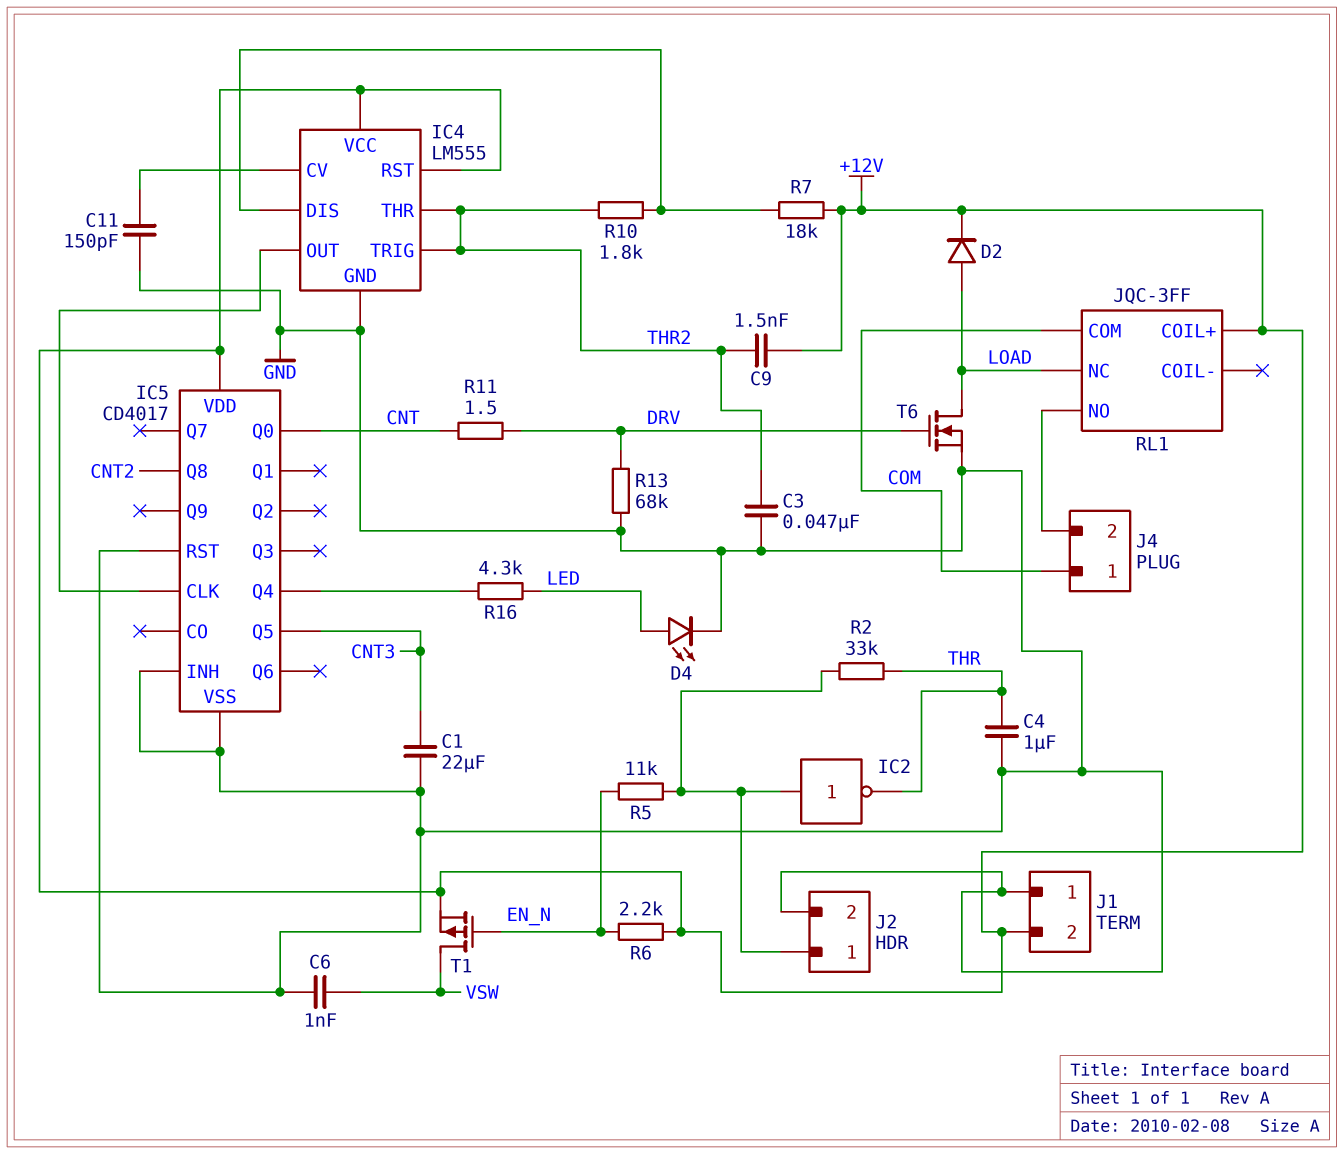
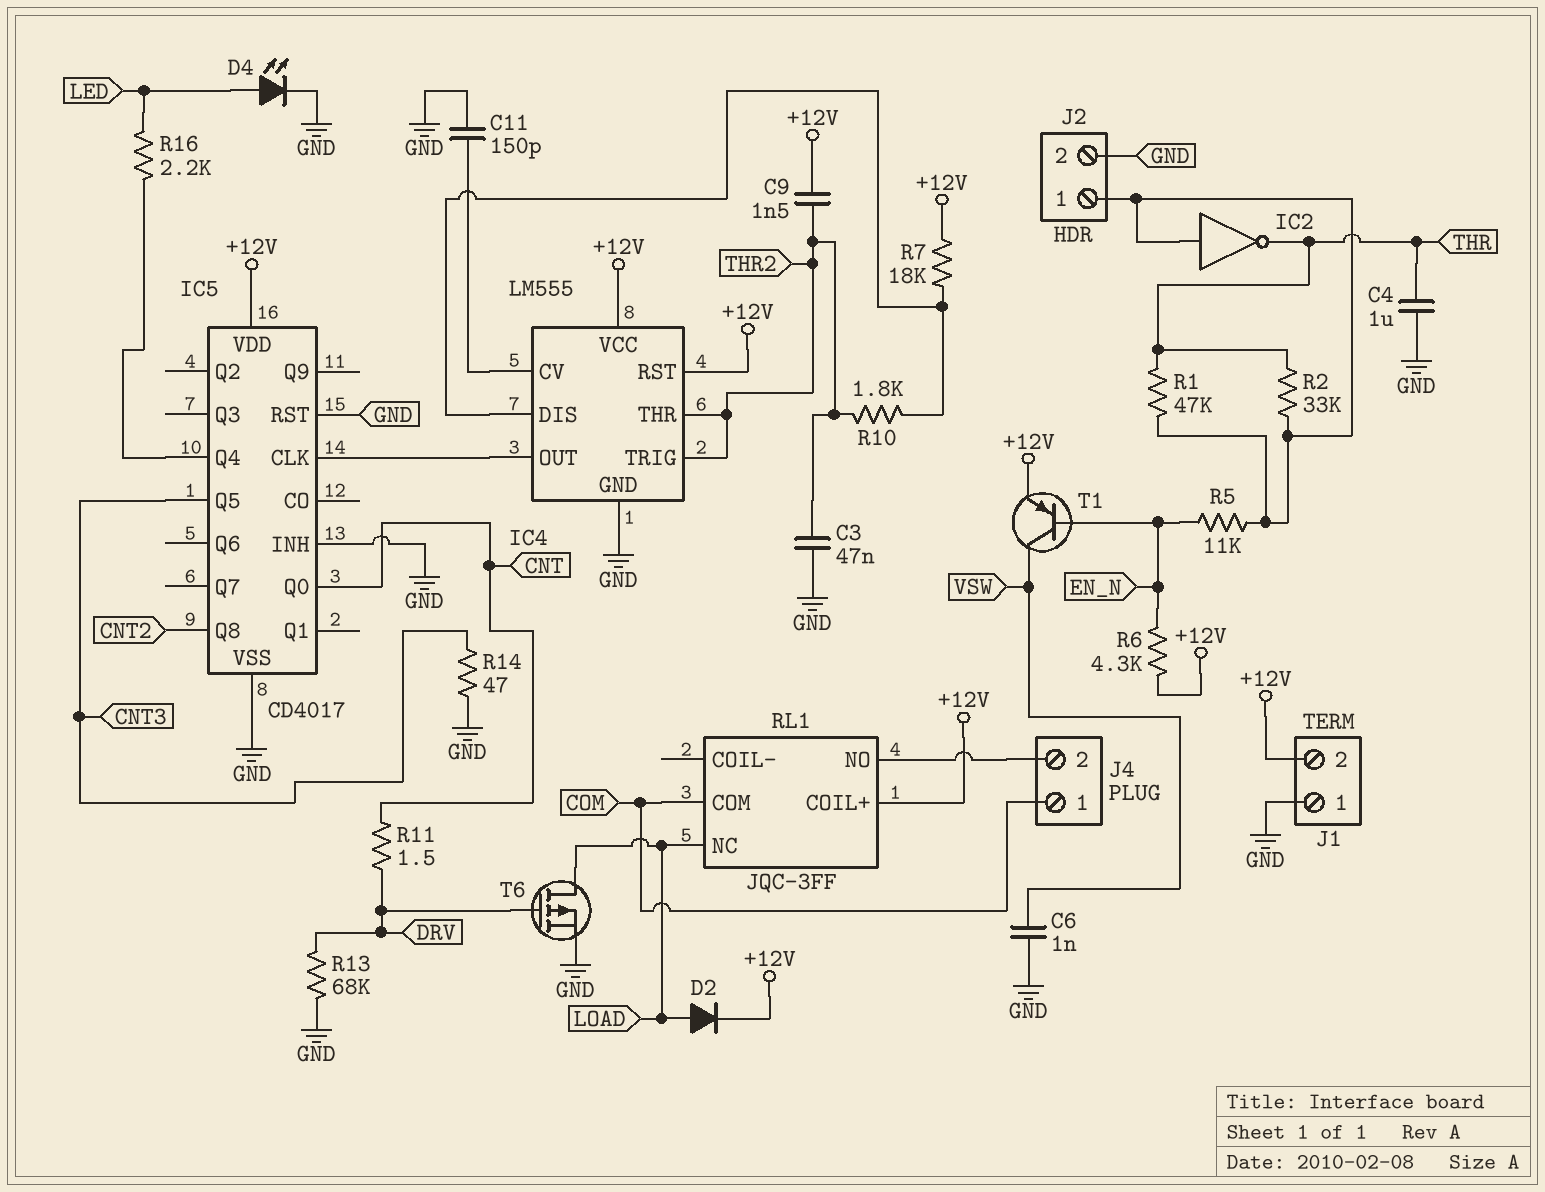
C1: 22uF (CNT3, GND) -> none
R1: none -> 47k (J2/1, THR)
R6: 2.2k (+12V, EN_N) -> 4.3k (+12V, EN_N)
R14: none -> 47 (CNT3, GND)
R16: 4.3k (IC5/Q4, LED) -> 2.2k (IC5/Q4, LED)
T1: PMOS (G EN_N, D VSW, S +12V) -> PNP (B EN_N, C VSW, E +12V)
T6: NMOS (G DRV, D LOAD, S GND) -> PMOS (G DRV, D LOAD, S GND)

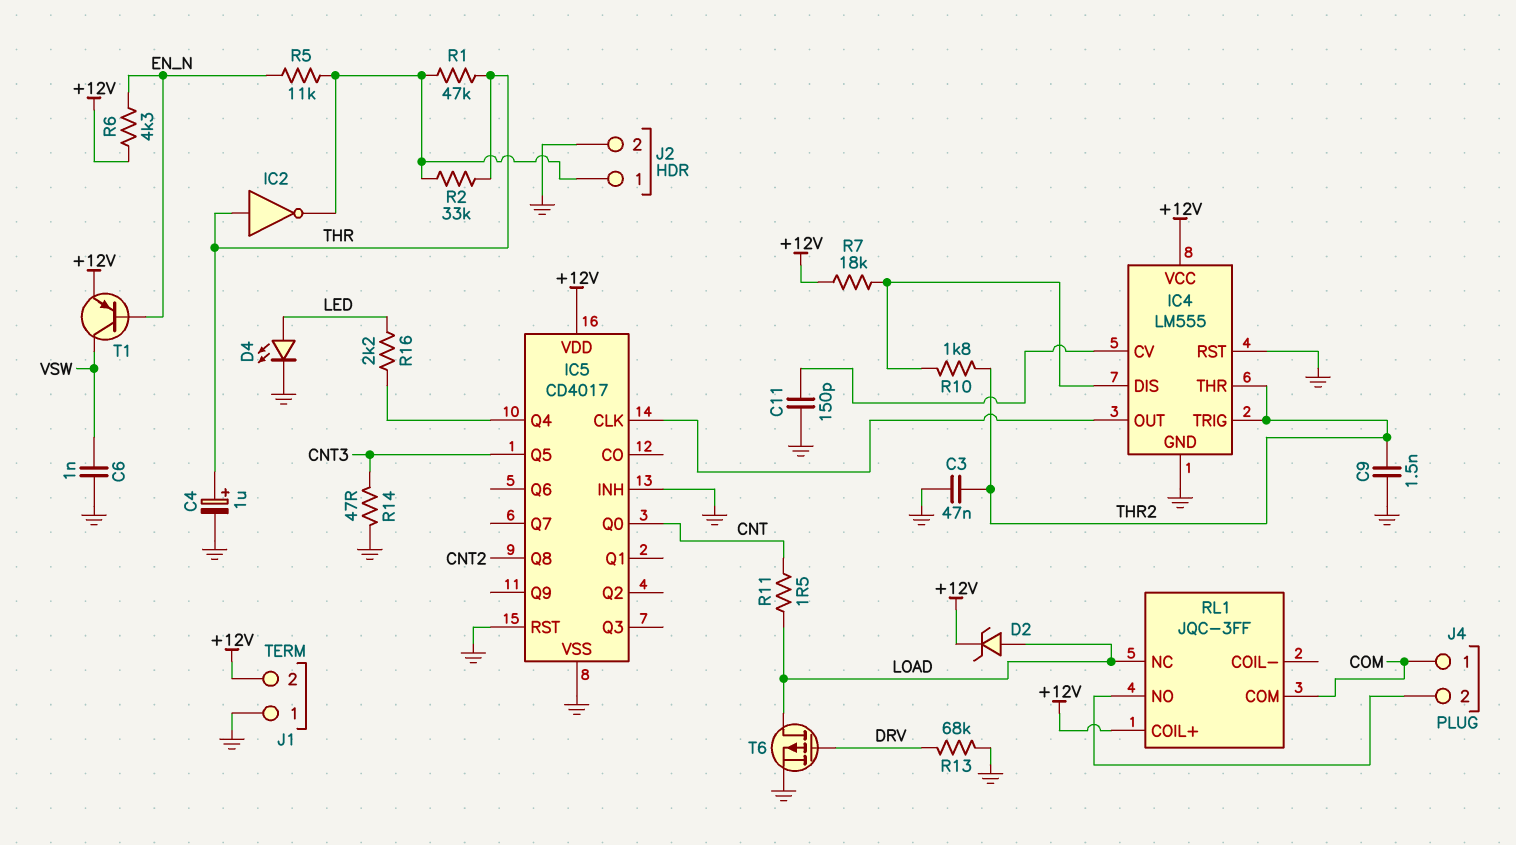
C4: 1uF (GND, THR) -> 1uF (plus THR, minus GND)
C9: 1.5nF (+12V, THR2) -> 1.5nF (GND, THR2)
D2: diode (A LOAD, K +12V) -> zener (A LOAD, K +12V)
IC2: NOT (in J2/1, out THR) -> NOT (in THR, out J2/1)
IC4 pin RST: +12V -> GND
R11: 1.5 (CNT, DRV) -> 1.5 (CNT, LOAD)

